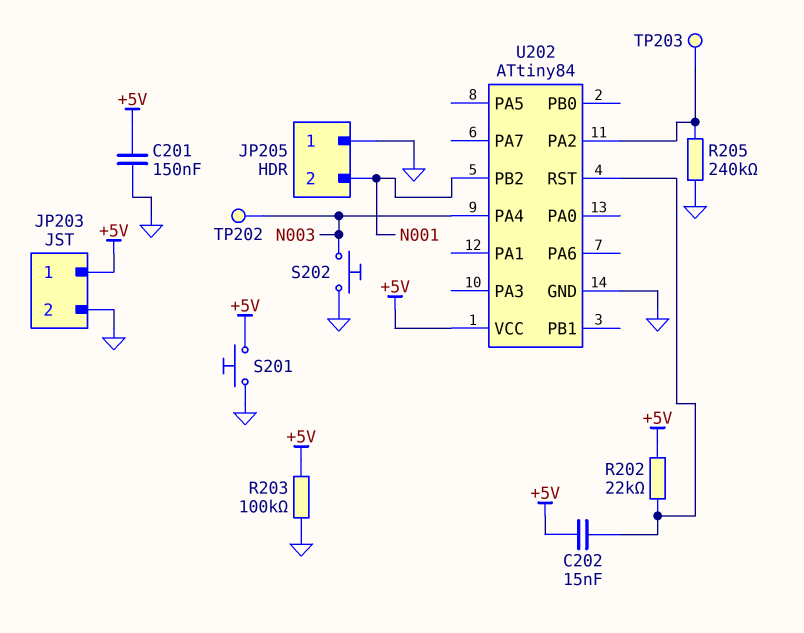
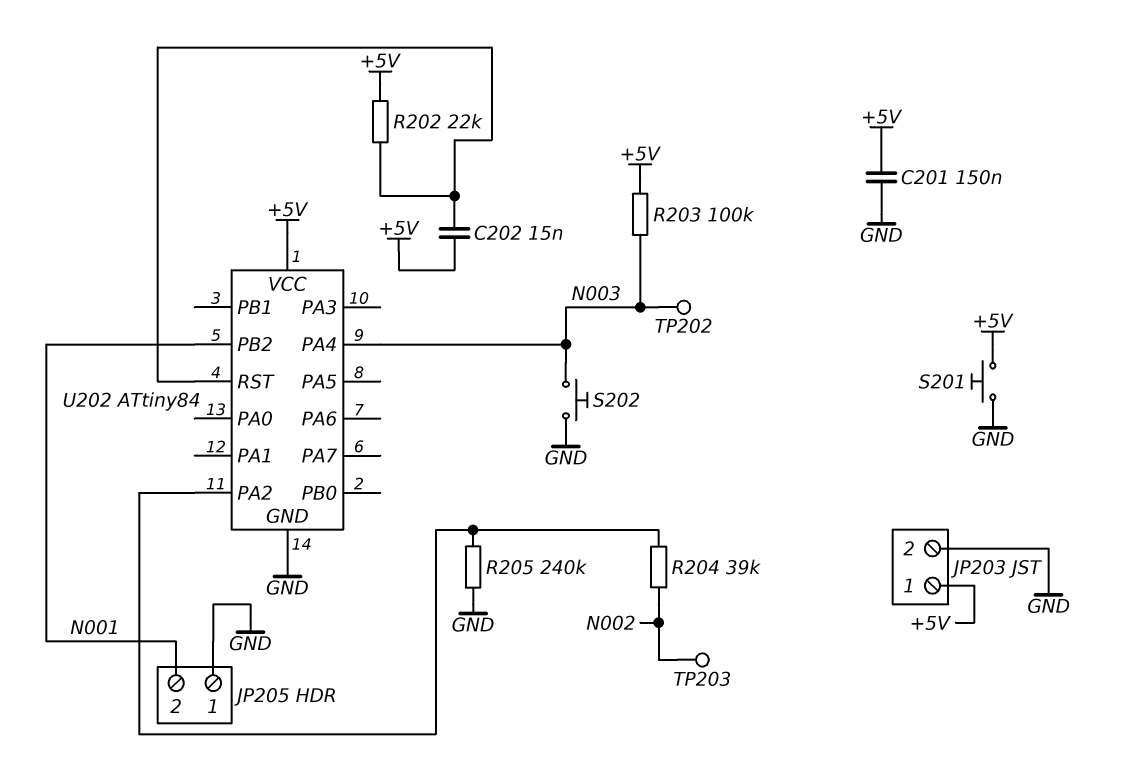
R203: 100k (+5V, GND) -> 100k (+5V, N003)
R204: none -> 39k (N002, U202/PA2)
TP203: test point (U202/PA2) -> test point (N002)

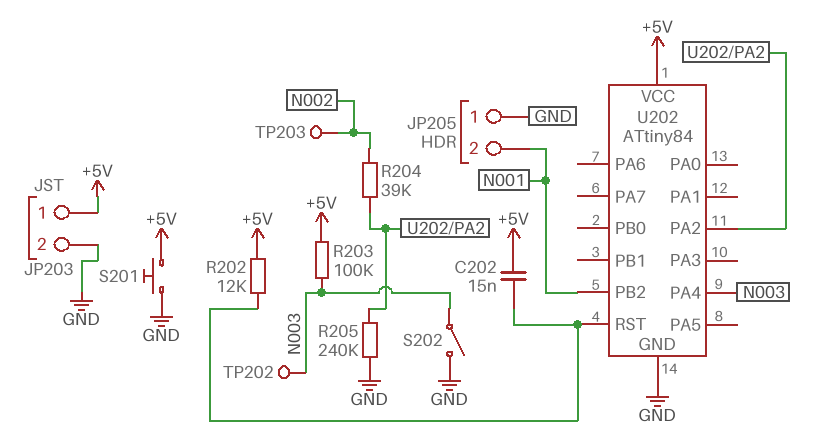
C201: 150nF (+5V, GND) -> none
R202: 22k (+5V, U202/RST) -> 12k (+5V, U202/RST)
S202: button (GND, N003) -> switch (GND, N003)

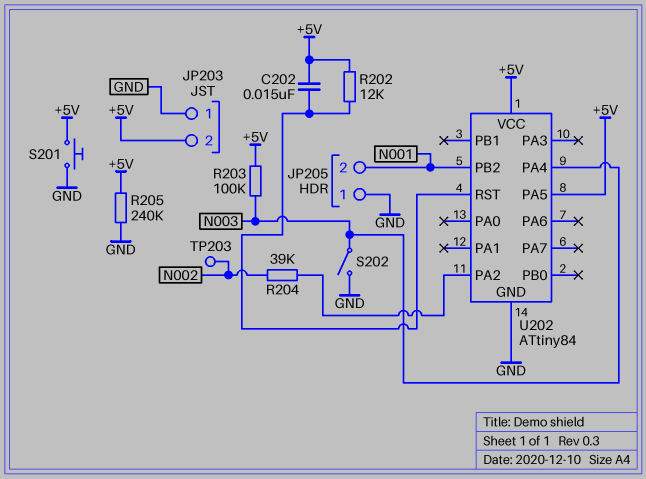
JP203 pin 1: +5V -> GND
JP203 pin 2: GND -> +5V
R205: 240k (GND, U202/PA2) -> 240k (+5V, GND)
TP202: test point (N003) -> none
U202 pin PA5: none -> +5V

